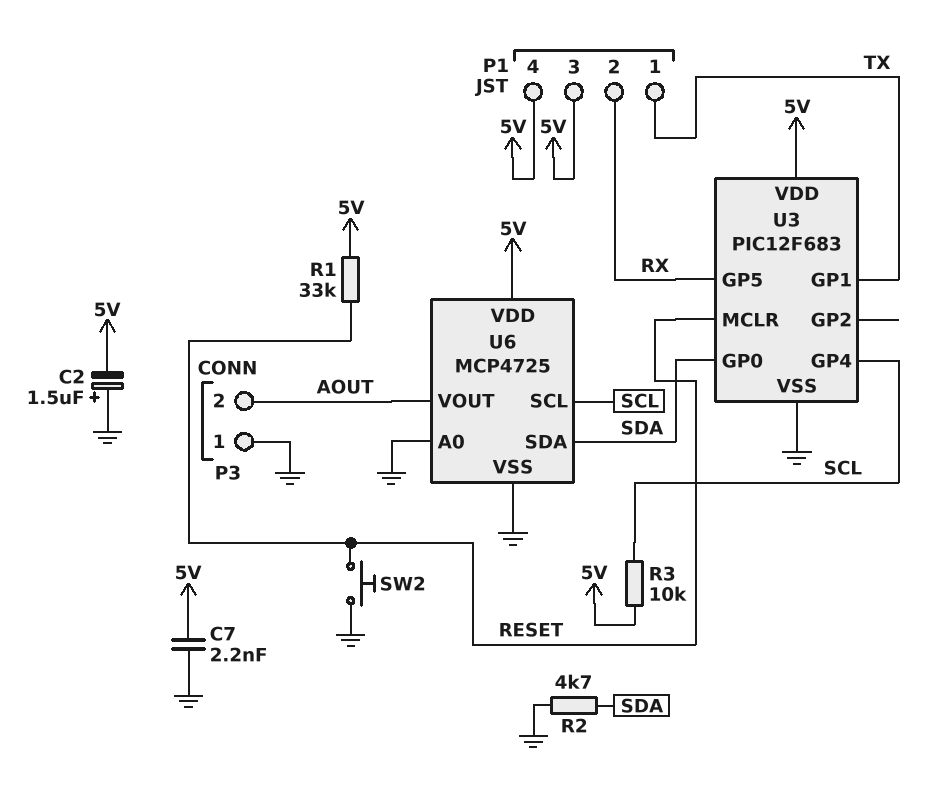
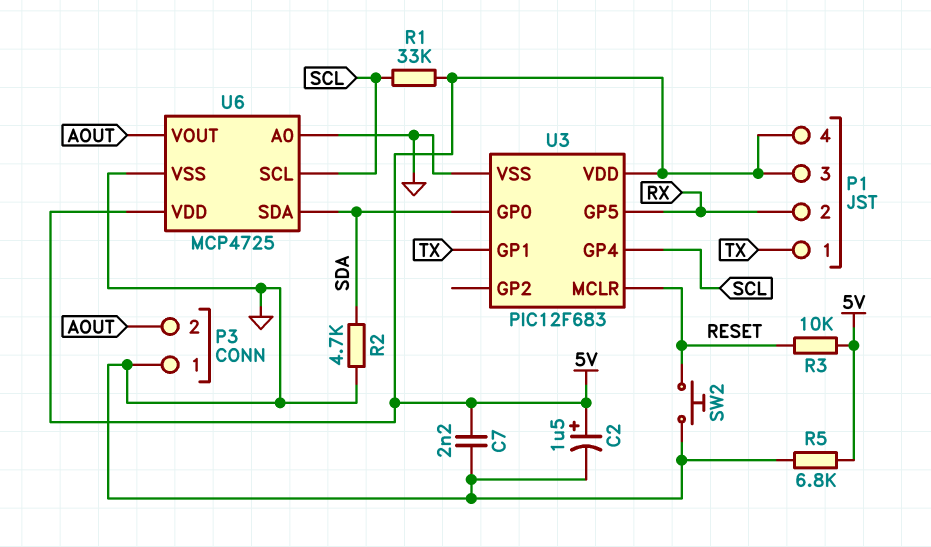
C2: 1.5uF (plus GND, minus 5V) -> 1.5uF (plus 5V, minus GND)
R1: 33k (5V, RESET) -> 33k (5V, SCL)
R3: 10k (5V, SCL) -> 10k (5V, RESET)
R5: none -> 6.8k (5V, GND)

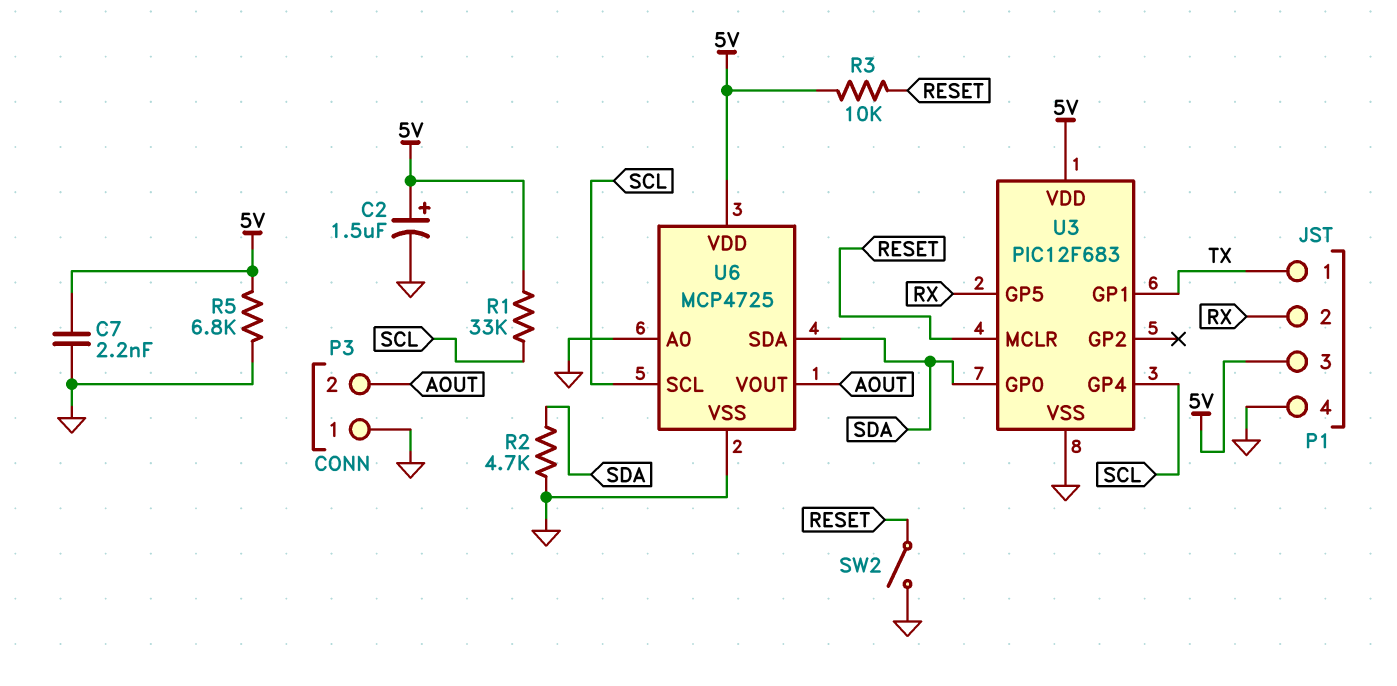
P1 pin 4: 5V -> GND
SW2: button (GND, RESET) -> switch (GND, RESET)

